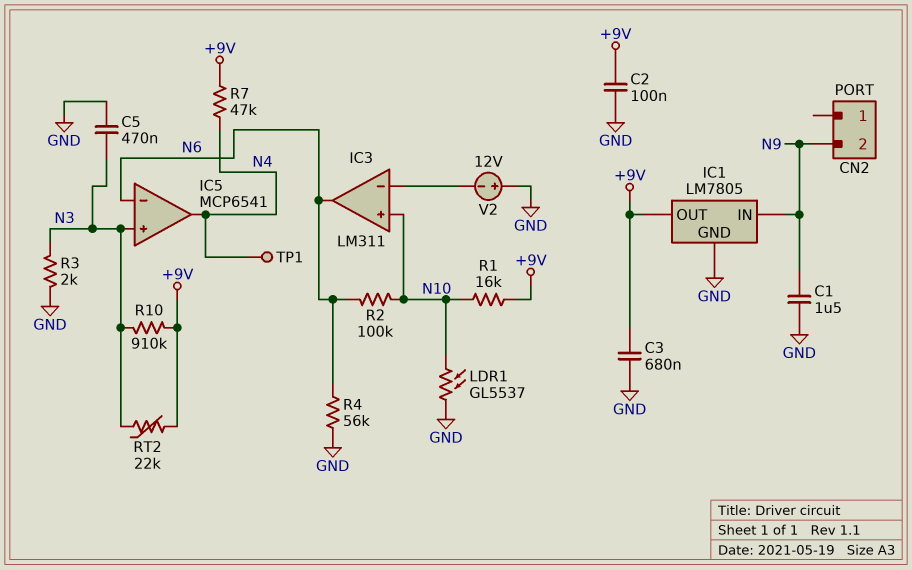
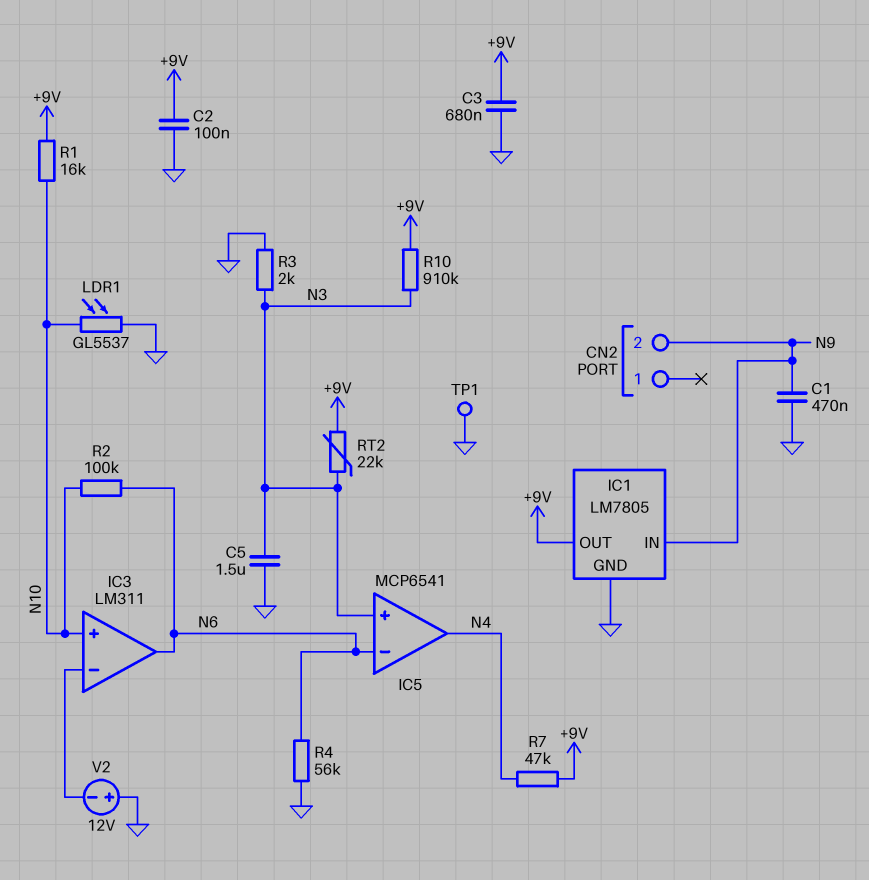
C1: 1.5uF (GND, N9) -> 470nF (GND, N9)
C5: 470nF (GND, N3) -> 1.5uF (GND, N3)
TP1: test point (N4) -> test point (GND)

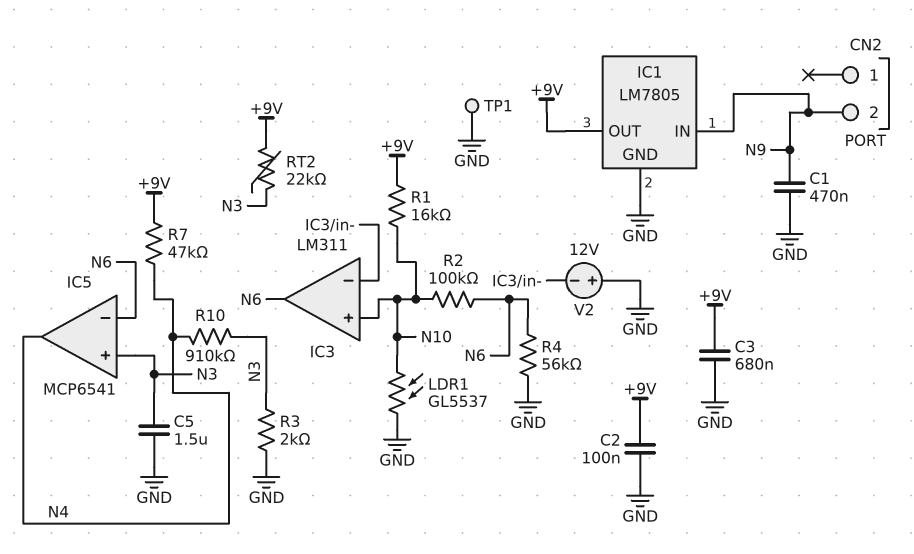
R10: 910k (+9V, N3) -> 910k (N3, N4)

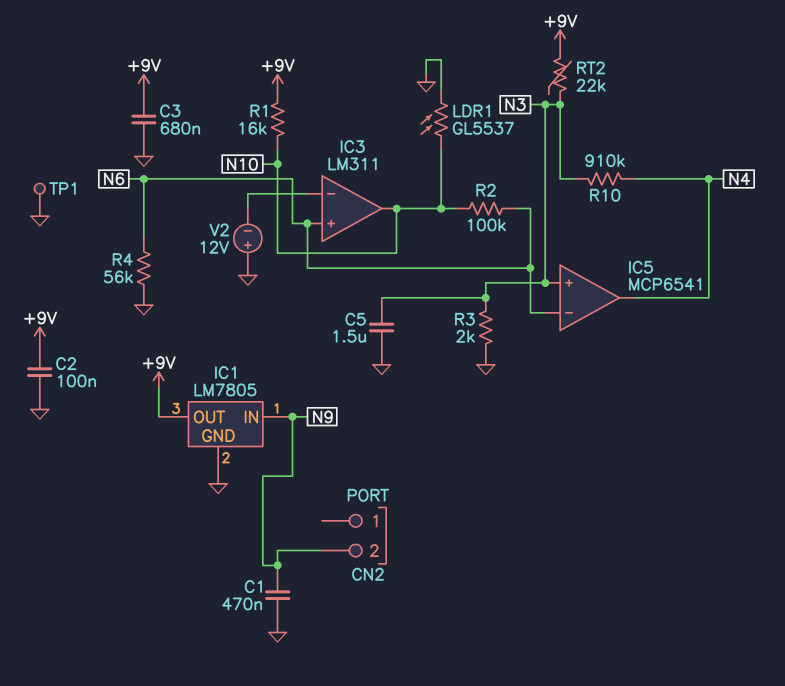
IC3 pin in+: N10 -> N6
IC3 pin out: N6 -> N10
R7: 47k (+9V, N4) -> none

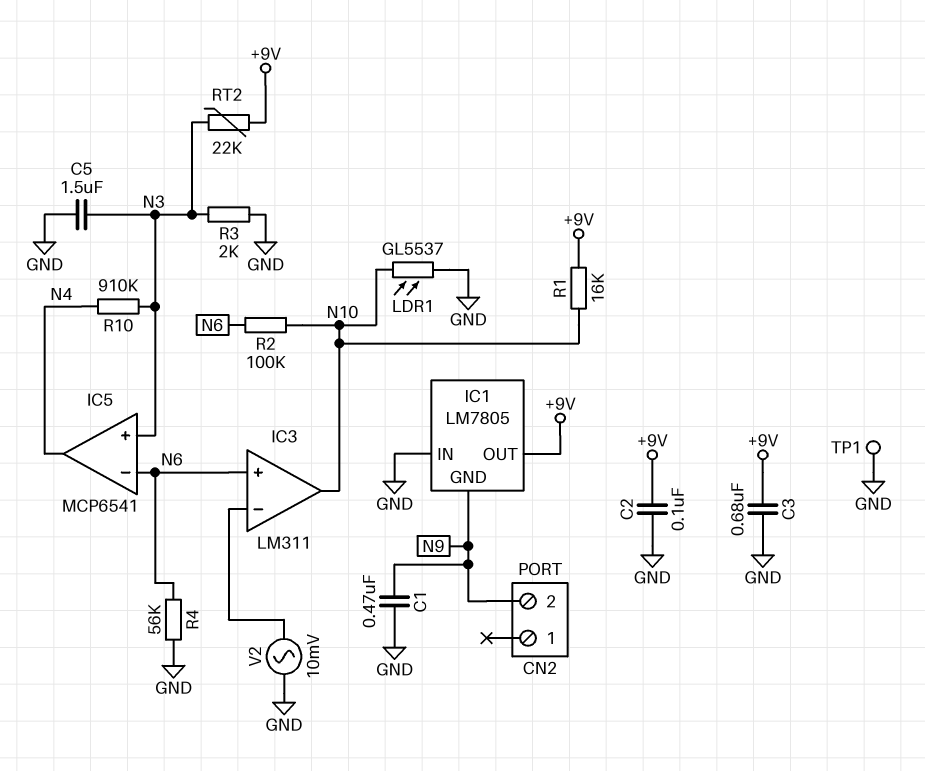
IC1 pin GND: GND -> N9
IC1 pin IN: N9 -> GND
V2: 12V (plus GND, minus IC3/in-) -> AC 10mV (GND, IC3/in-)

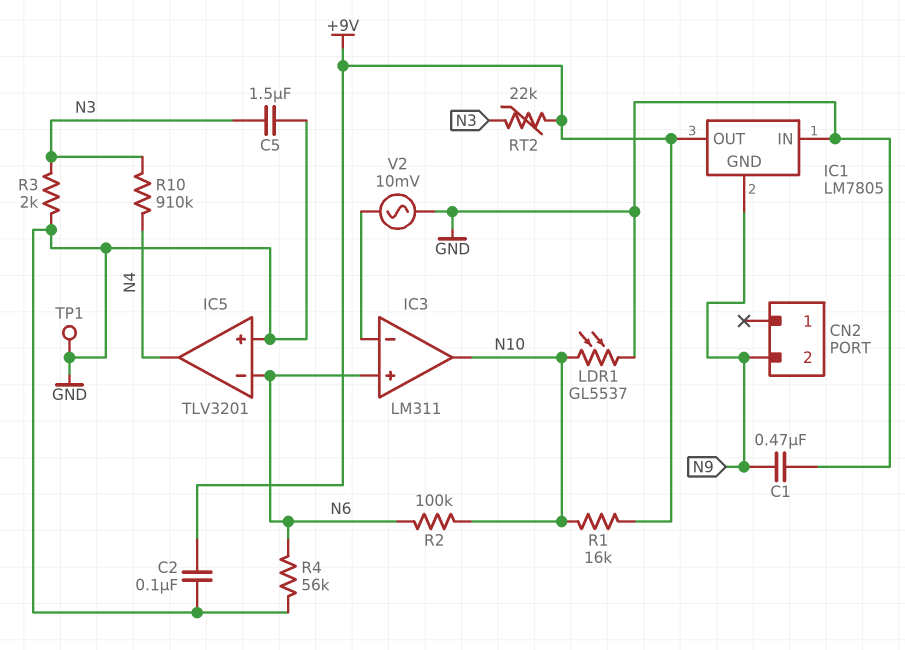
C3: 680nF (+9V, GND) -> none
IC5: MCP6541 -> TLV3201
IC5 pin in+: N3 -> GND

